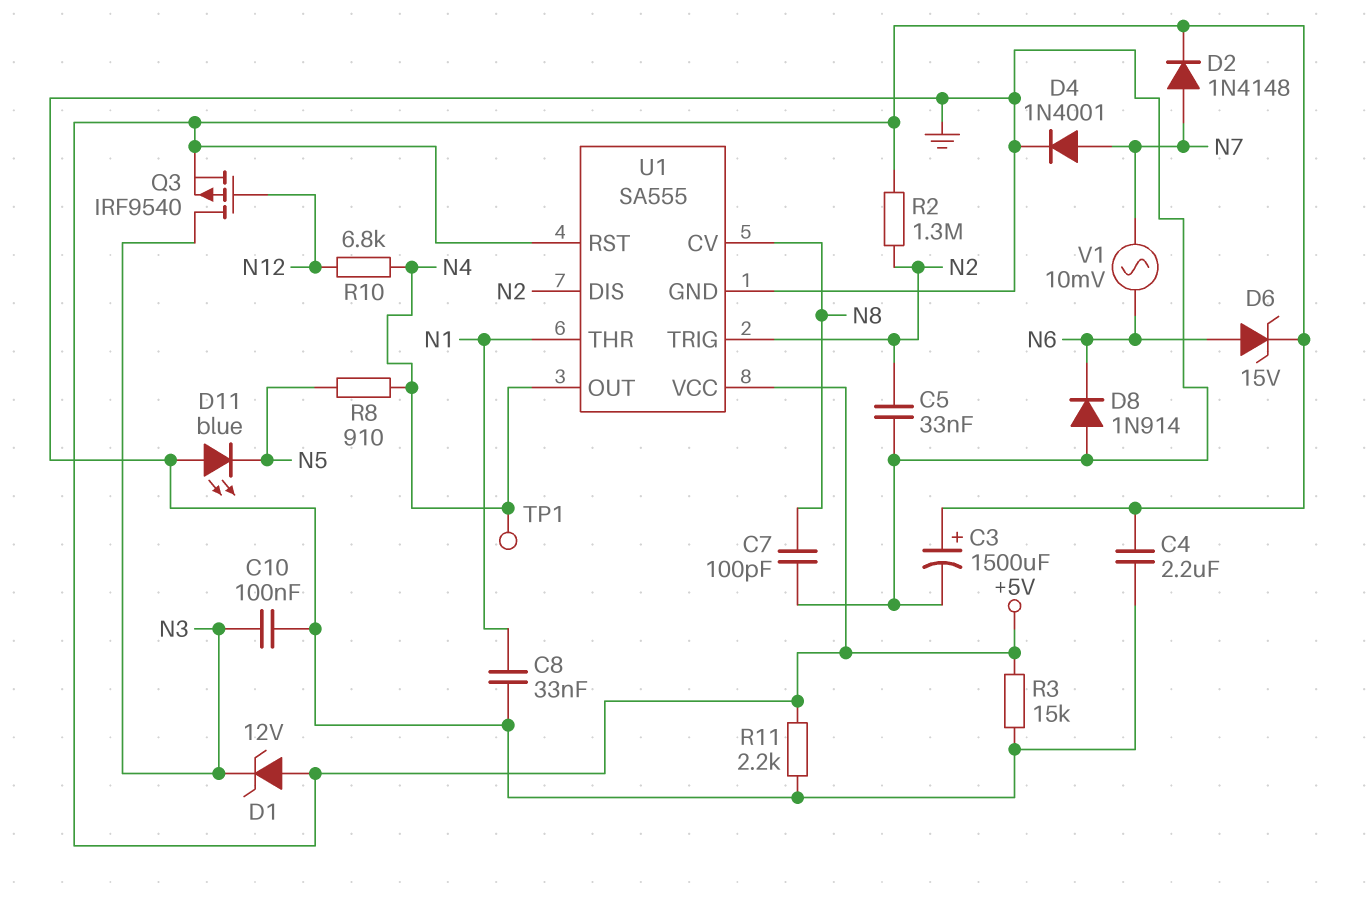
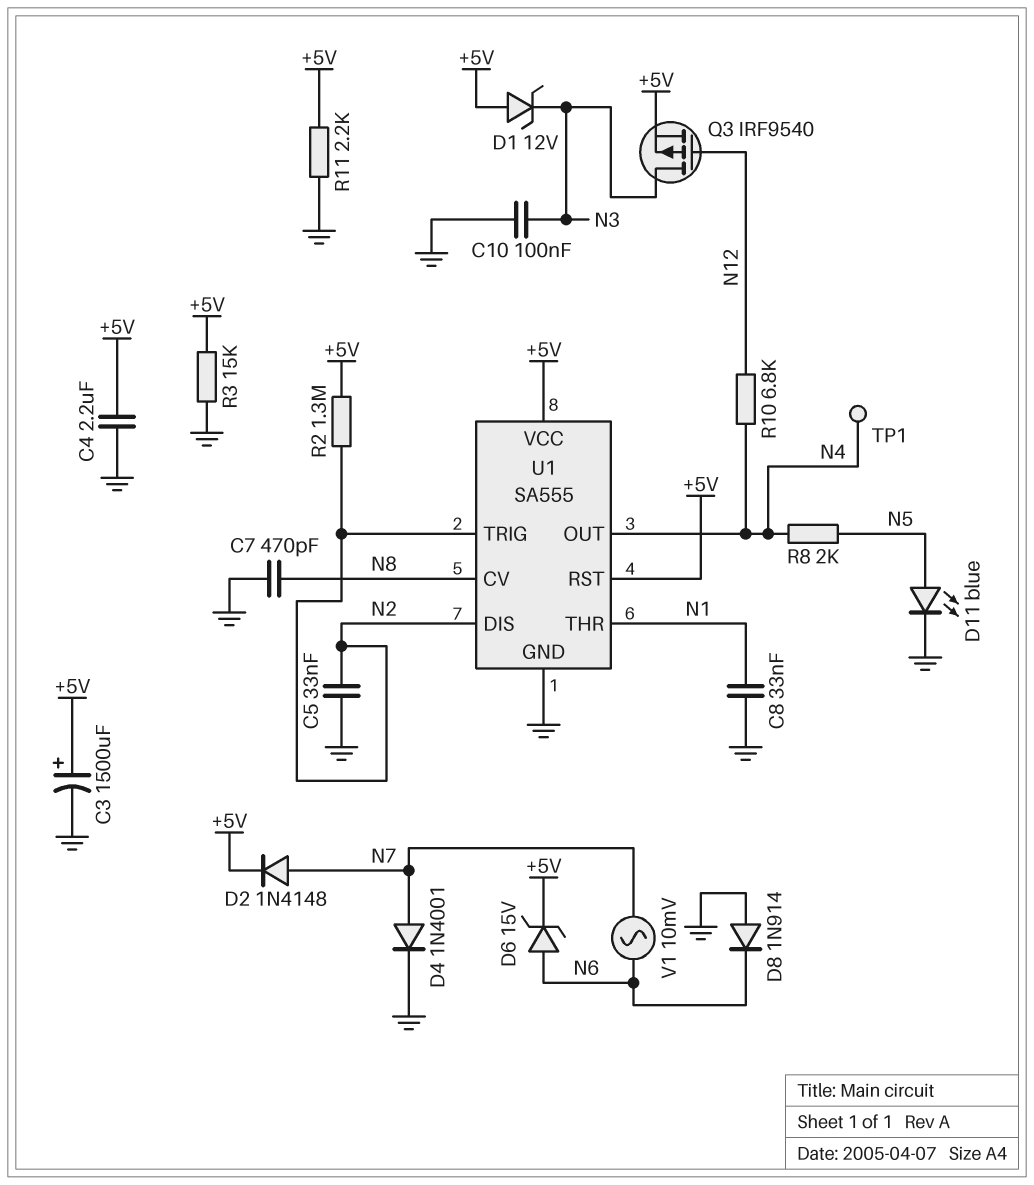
C7: 100pF (GND, N8) -> 470pF (GND, N8)
D11: LED blue (A GND, K N5) -> LED blue (A N5, K GND)
R8: 910 (N4, N5) -> 2k (N4, N5)

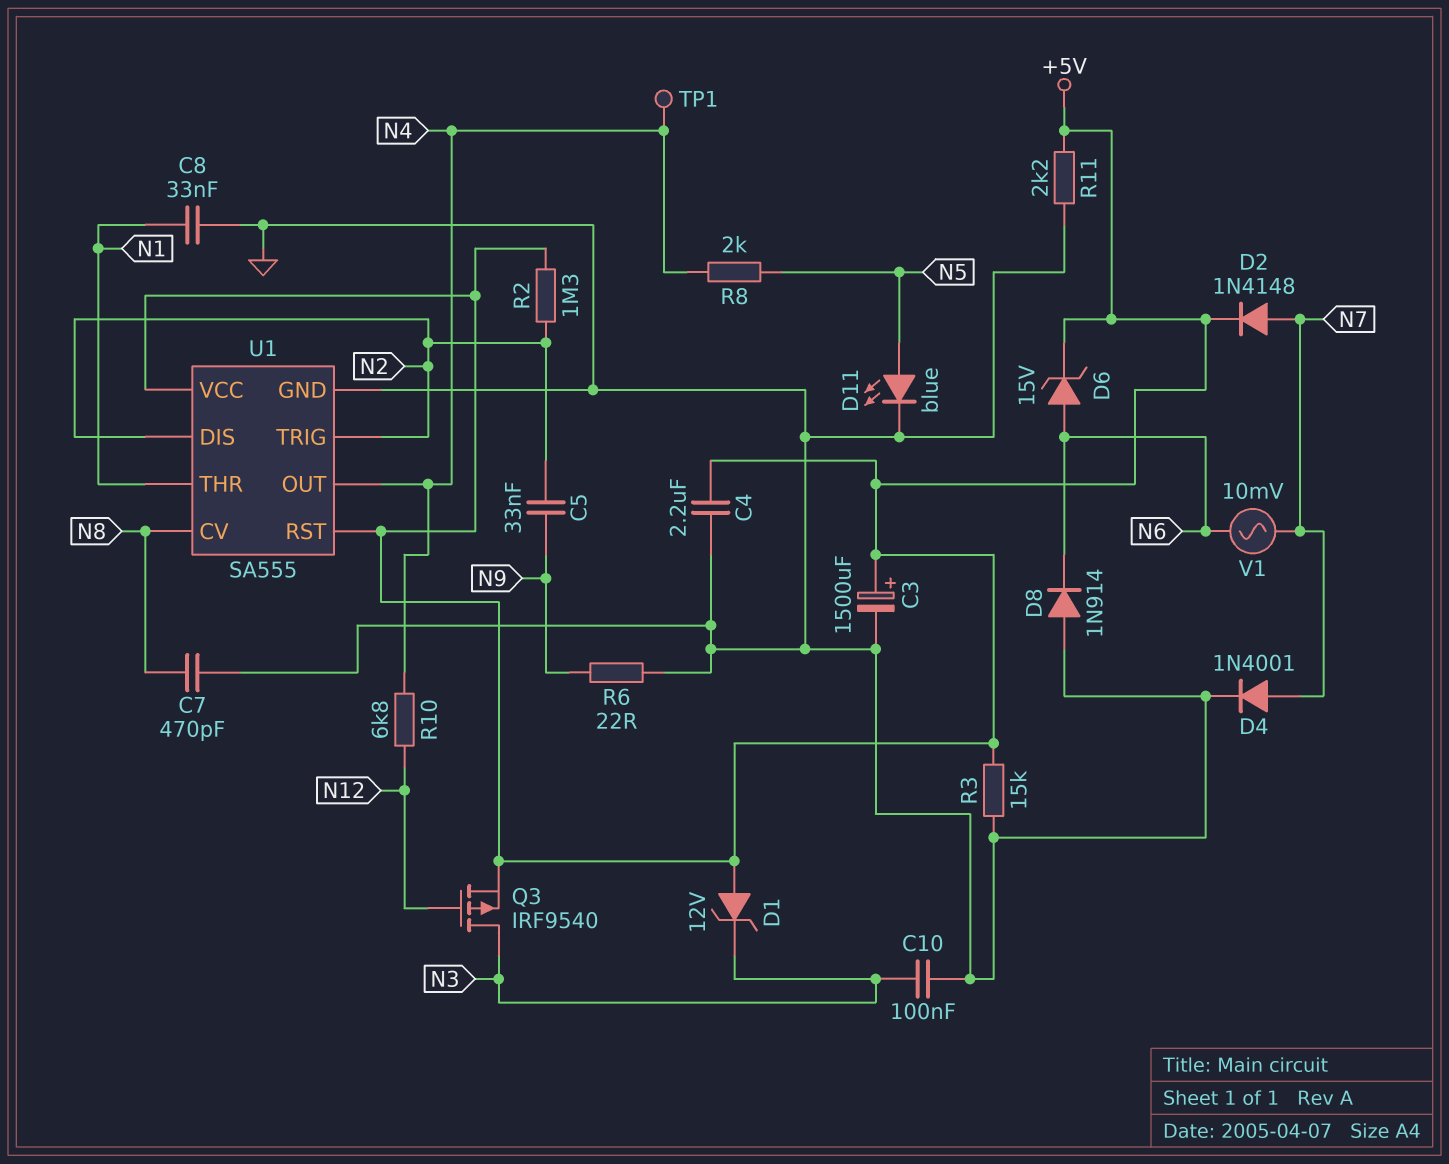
C5: 33nF (GND, N2) -> 33nF (N2, N9)
R6: none -> 22 (GND, N9)

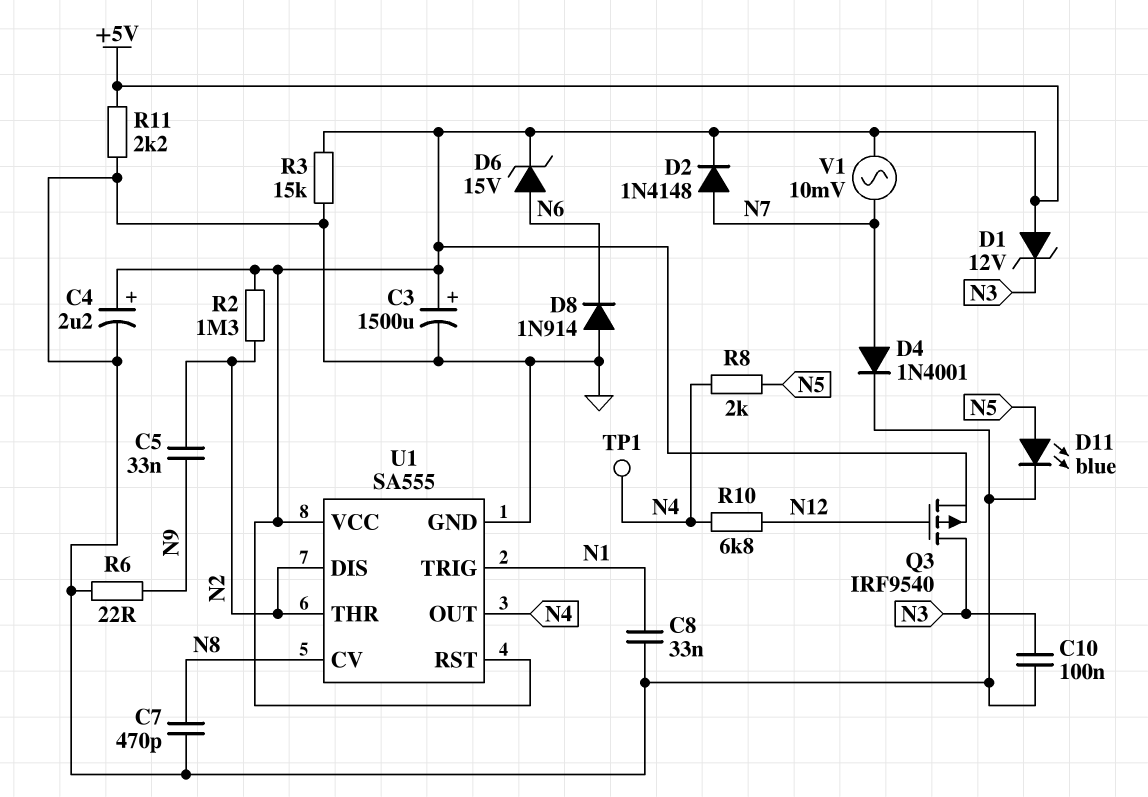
C4: 2.2uF (+5V, GND) -> 2.2uF (plus +5V, minus GND)
U1 pin THR: N1 -> N2
U1 pin TRIG: N2 -> N1
V1: AC 10mV (N6, N7) -> AC 10mV (+5V, N7)

